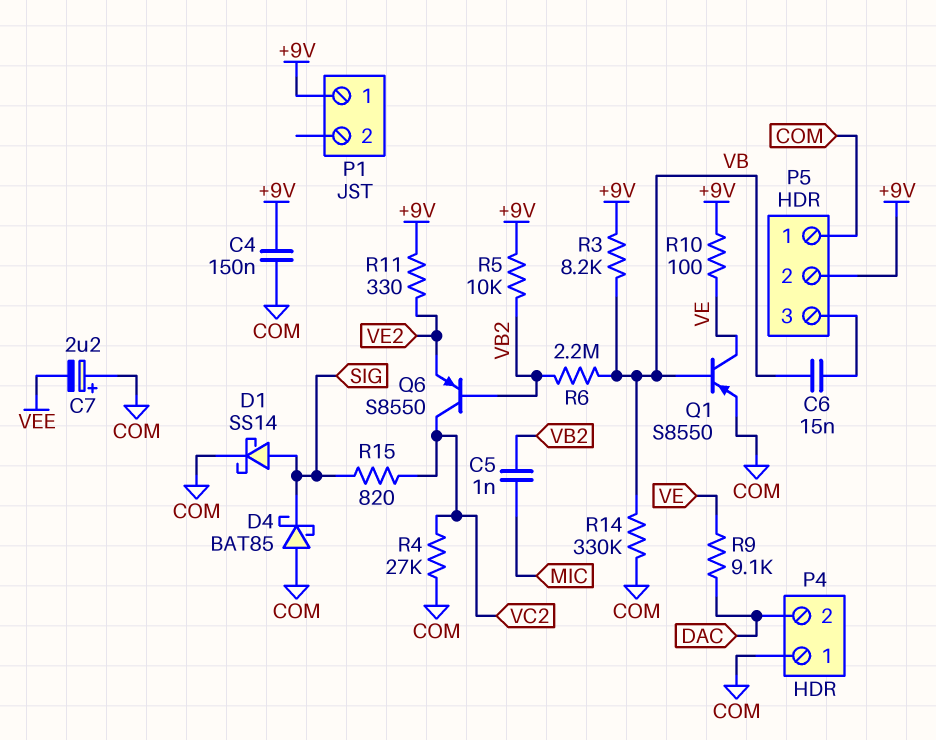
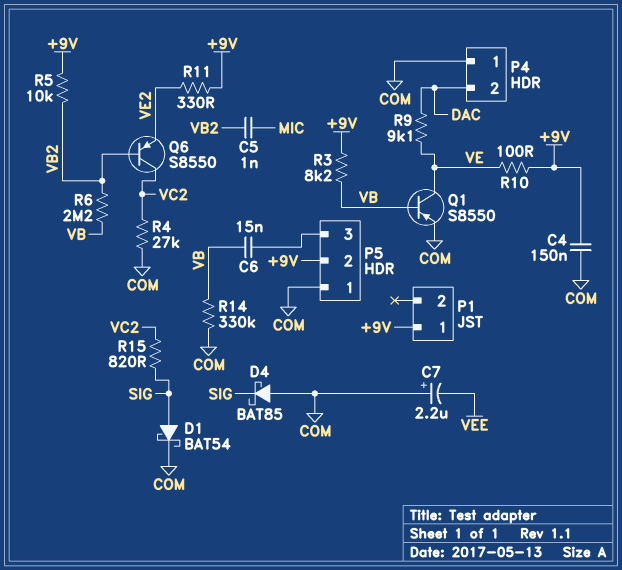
D1: schottky SS14 (A SIG, K COM) -> schottky BAT54 (A SIG, K COM)

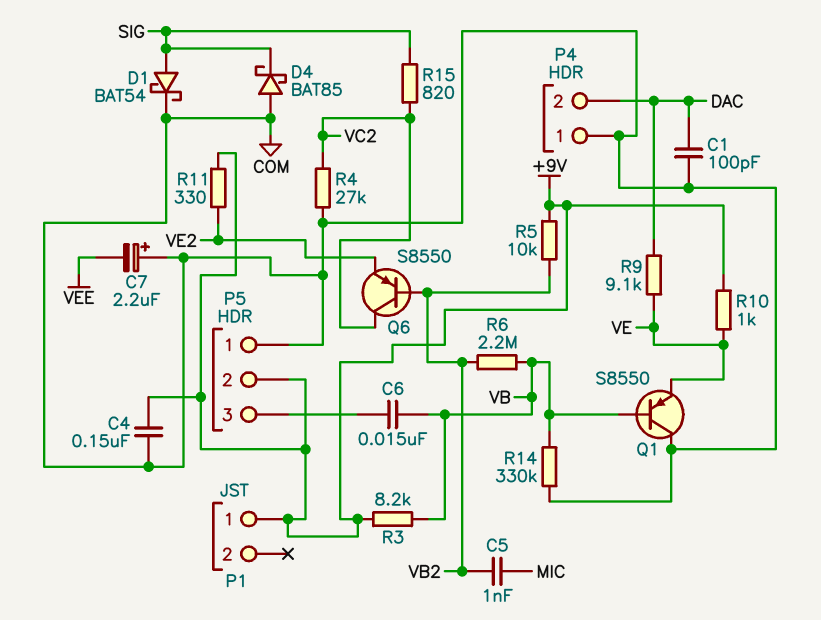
C1: none -> 100pF (COM, DAC)
Q1: PNP S8550 (B VB, C VE, E COM) -> PNP S8550 (B VB, C COM, E VE)
R10: 100 (+9V, VE) -> 1k (+9V, VE)

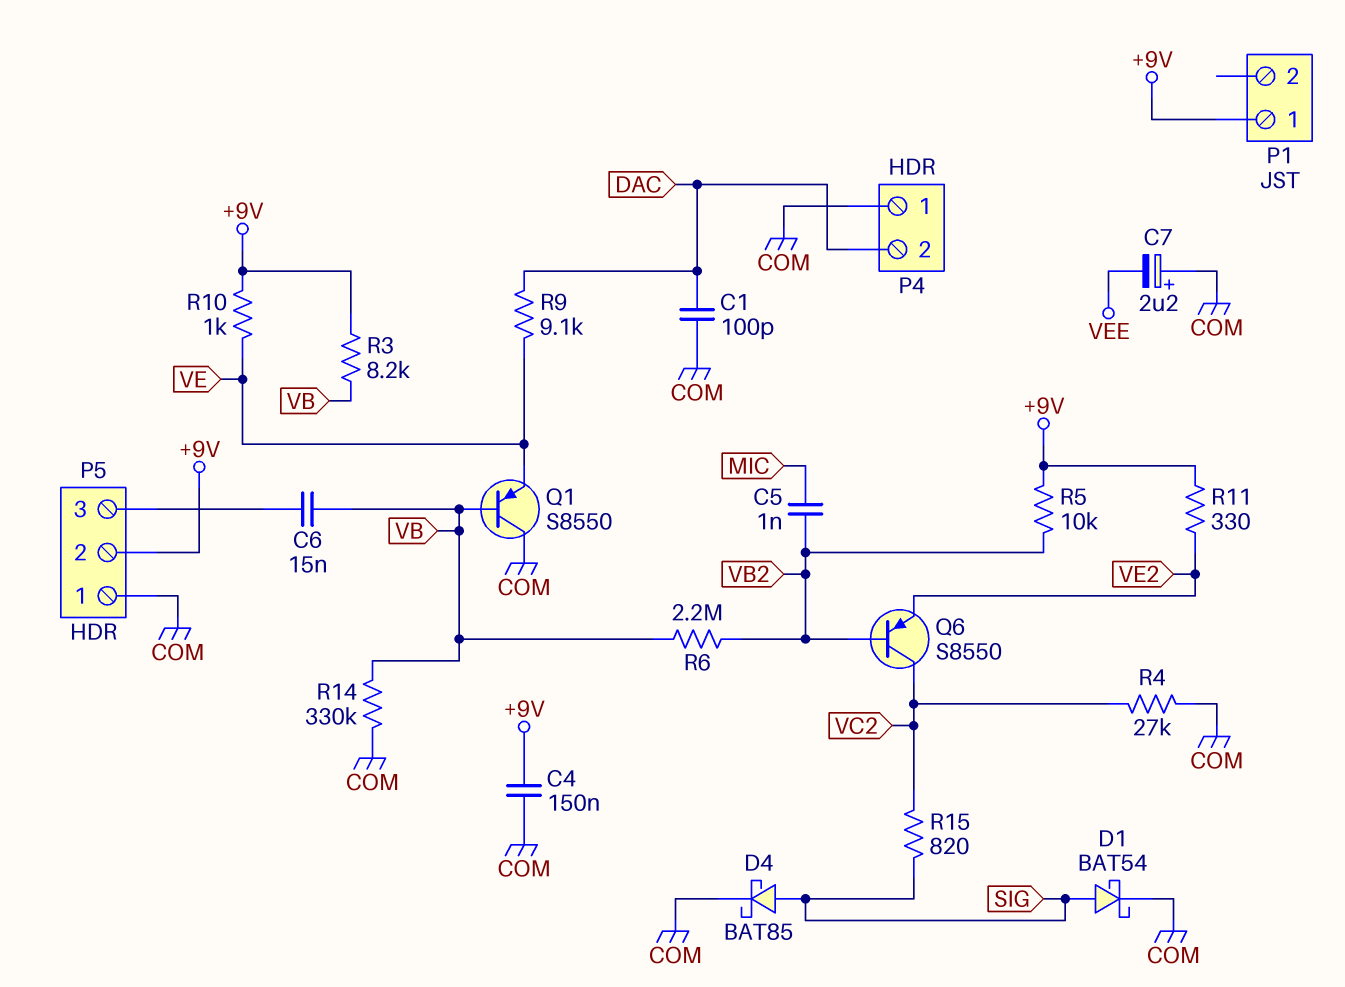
D4: schottky BAT85 (A COM, K SIG) -> schottky BAT85 (A SIG, K COM)

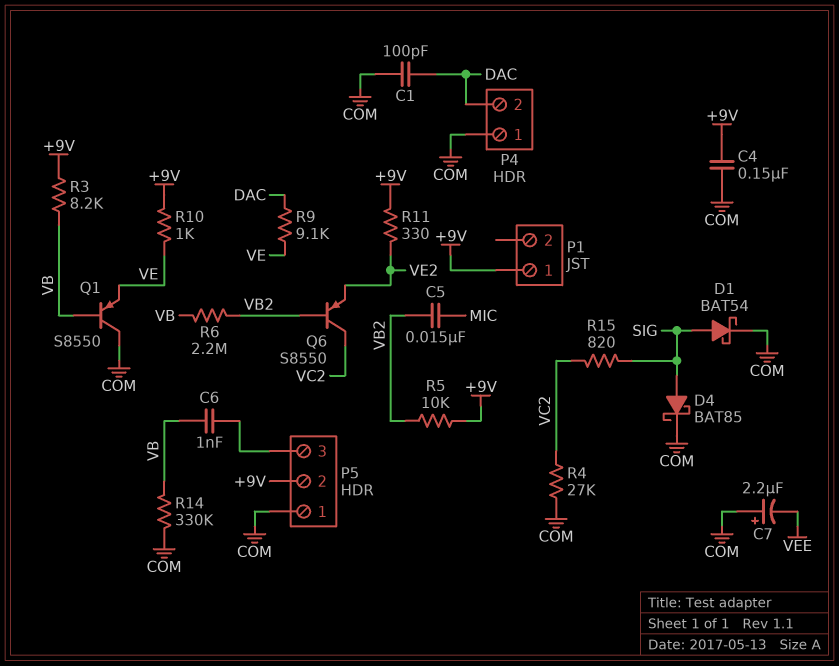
C5: 1nF (MIC, VB2) -> 15nF (MIC, VB2)
C6: 15nF (P5/3, VB) -> 1nF (P5/3, VB)

